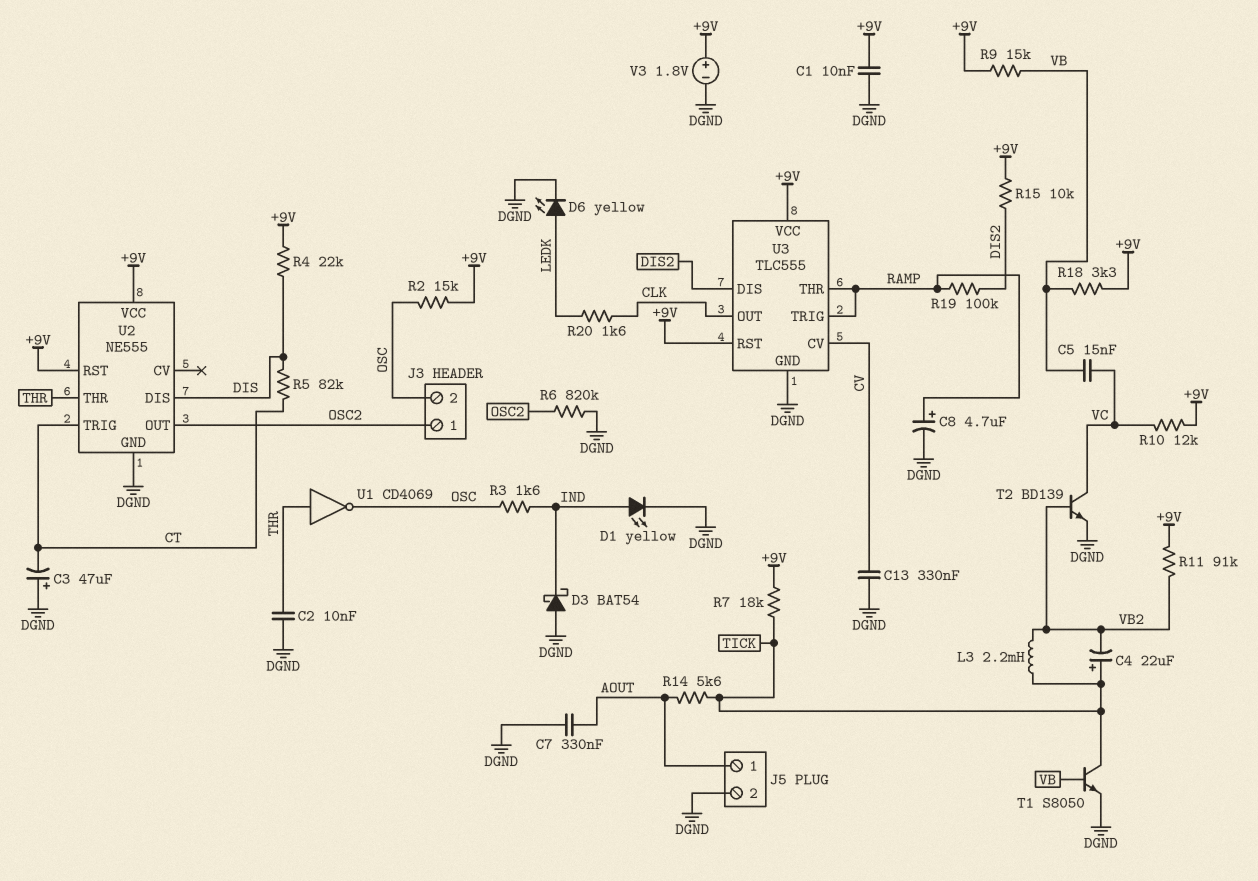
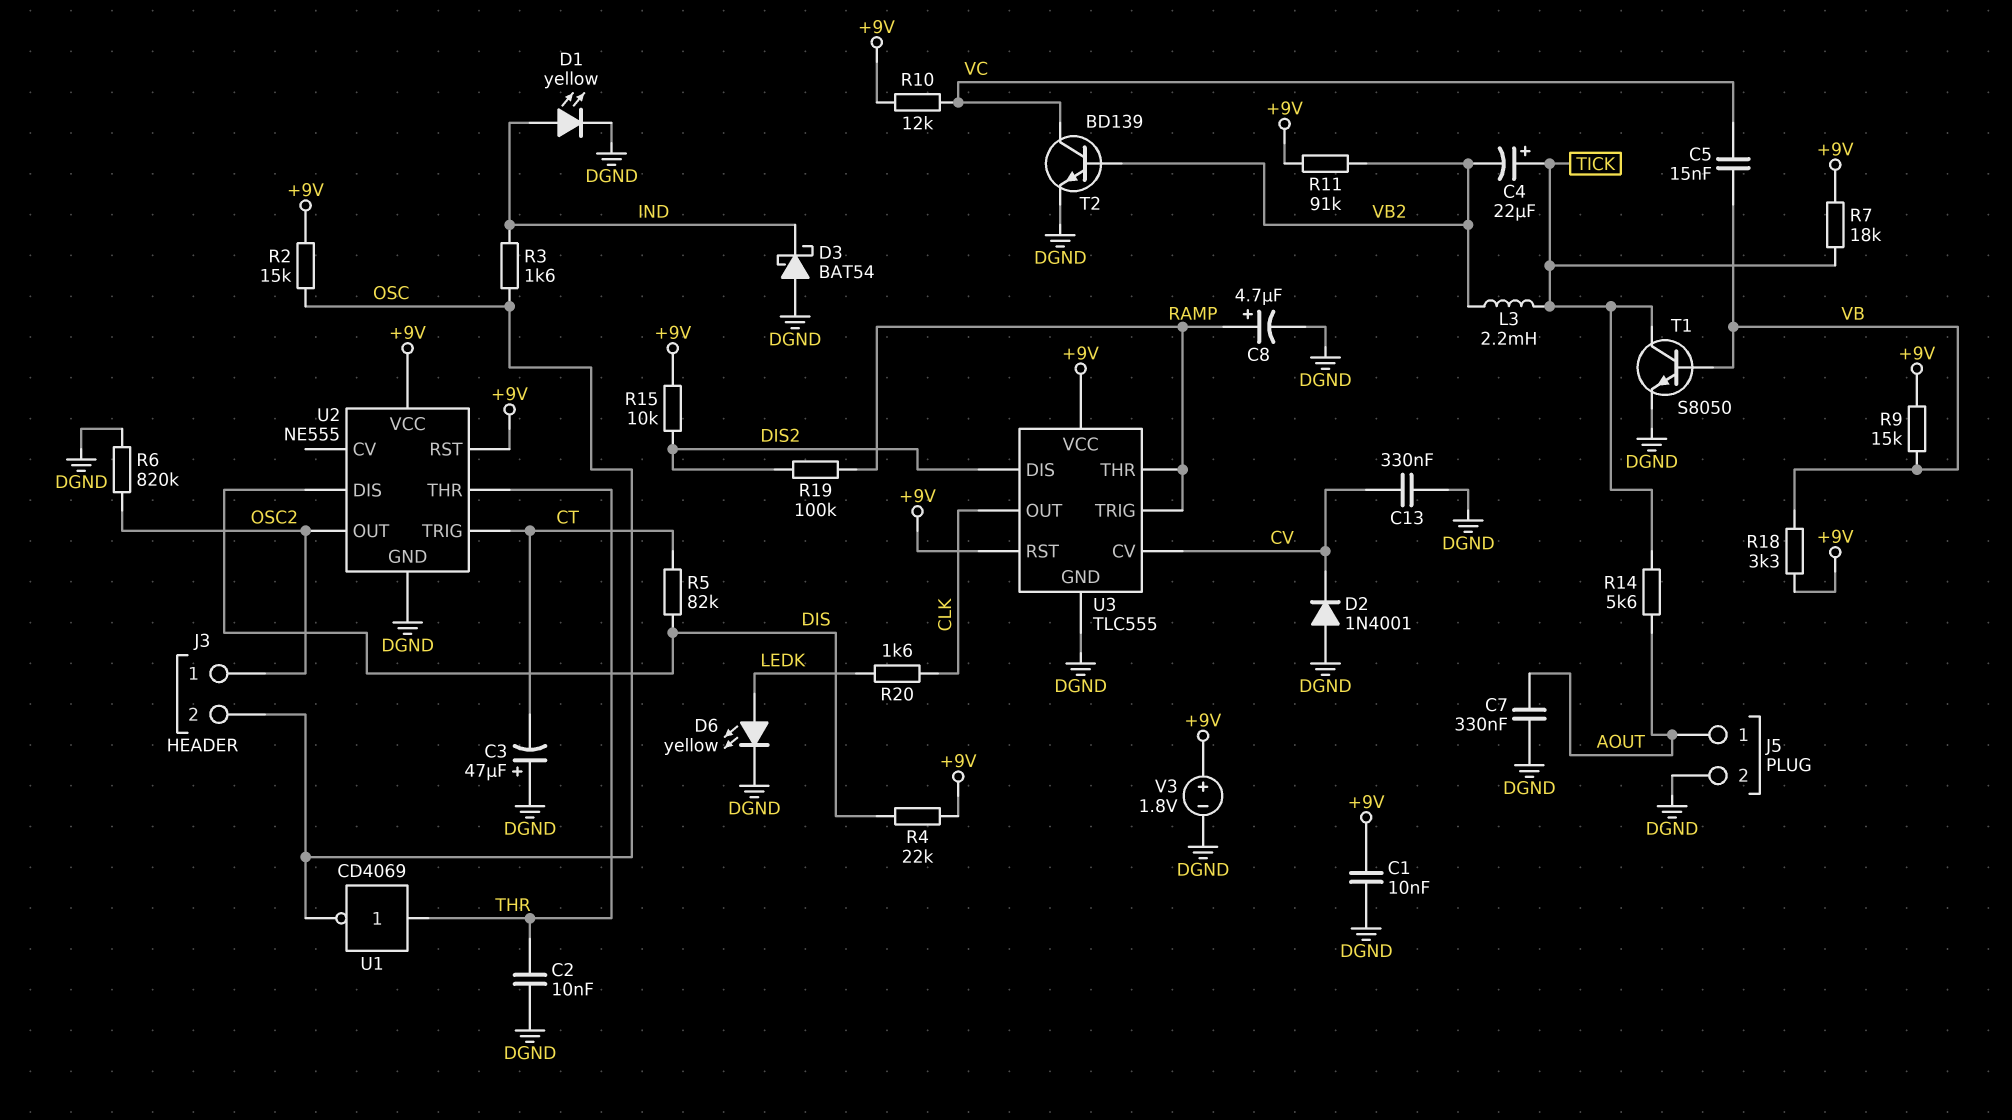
D2: none -> diode 1N4001 (A DGND, K CV)

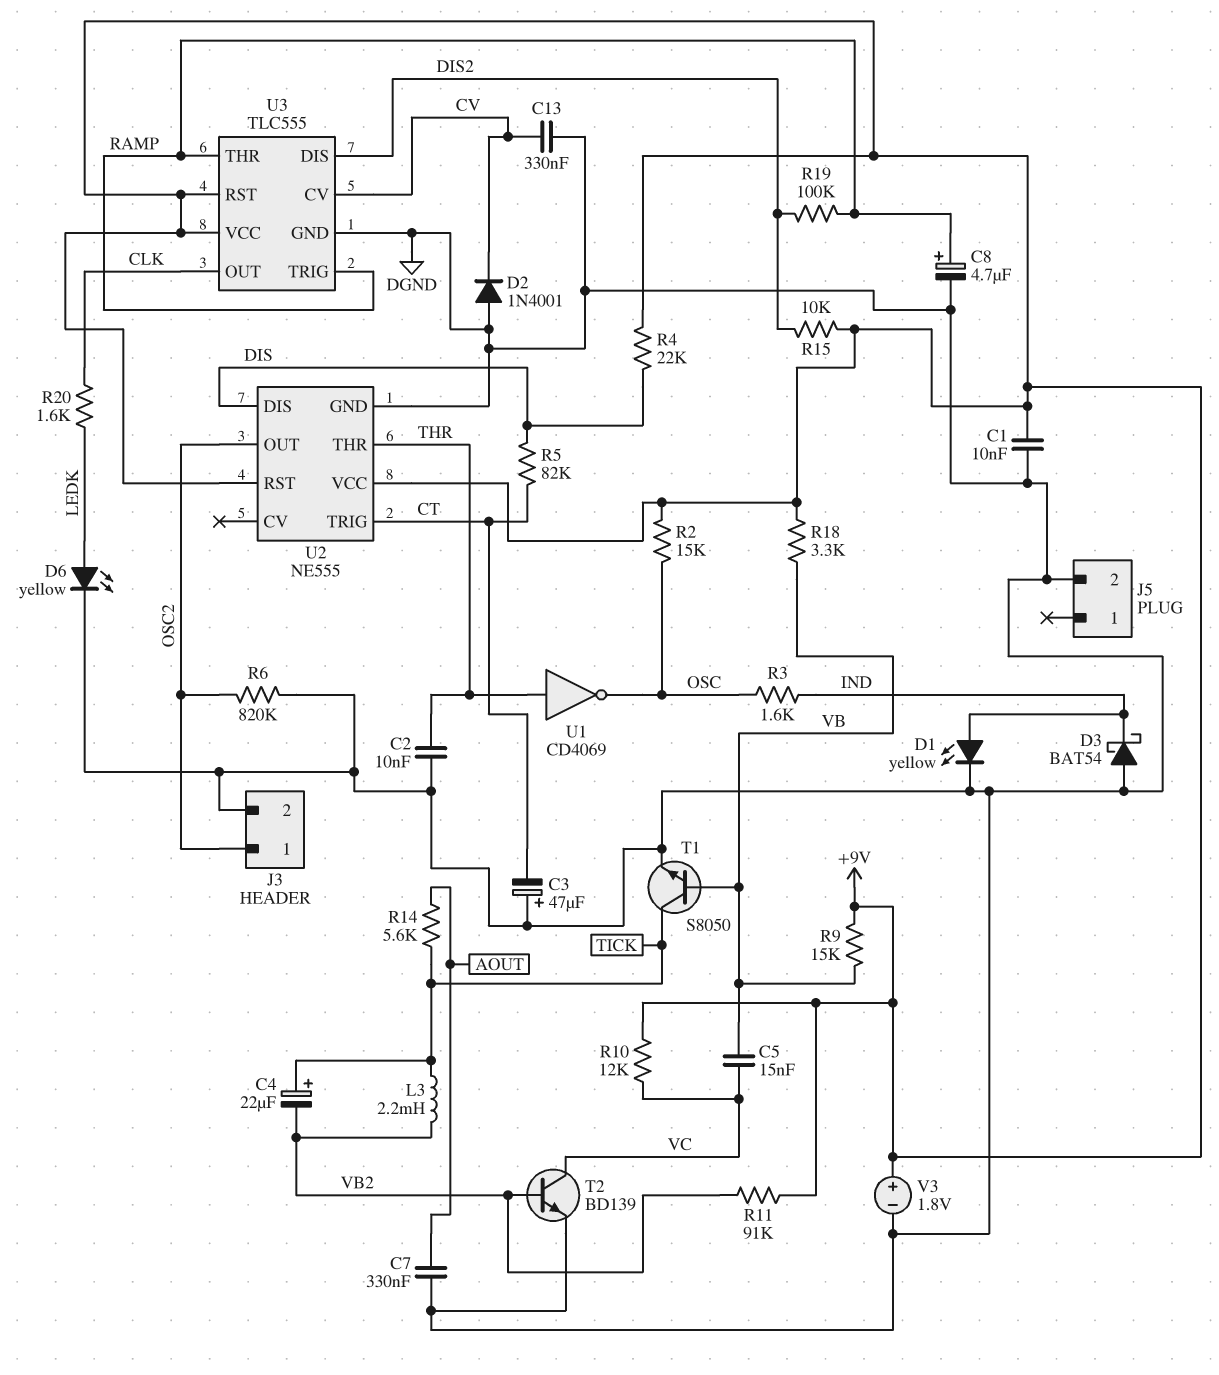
J3 pin 2: OSC -> DGND
J5 pin 1: AOUT -> none
R7: 18k (+9V, TICK) -> none

